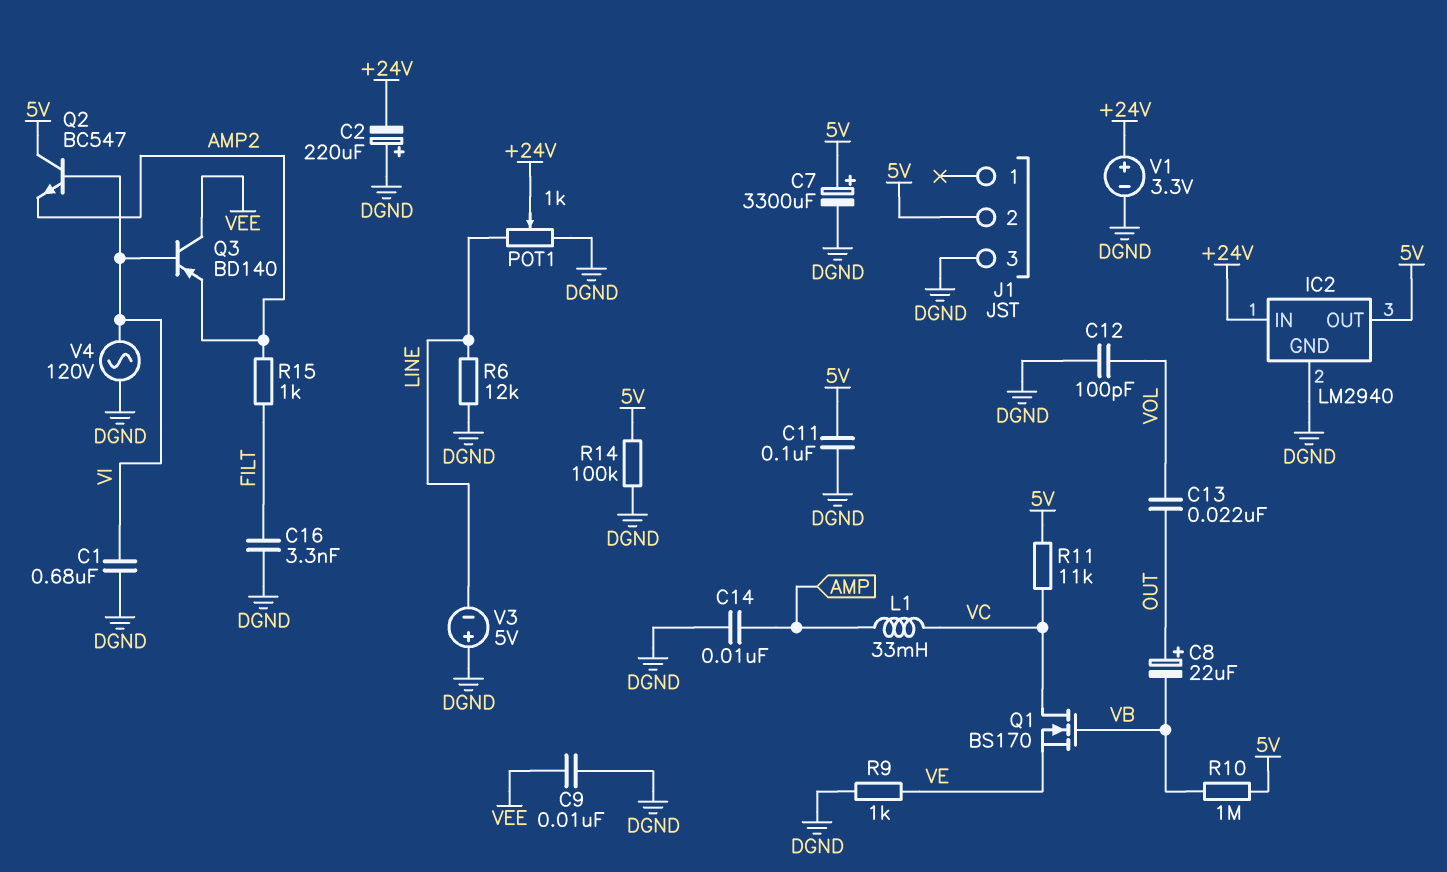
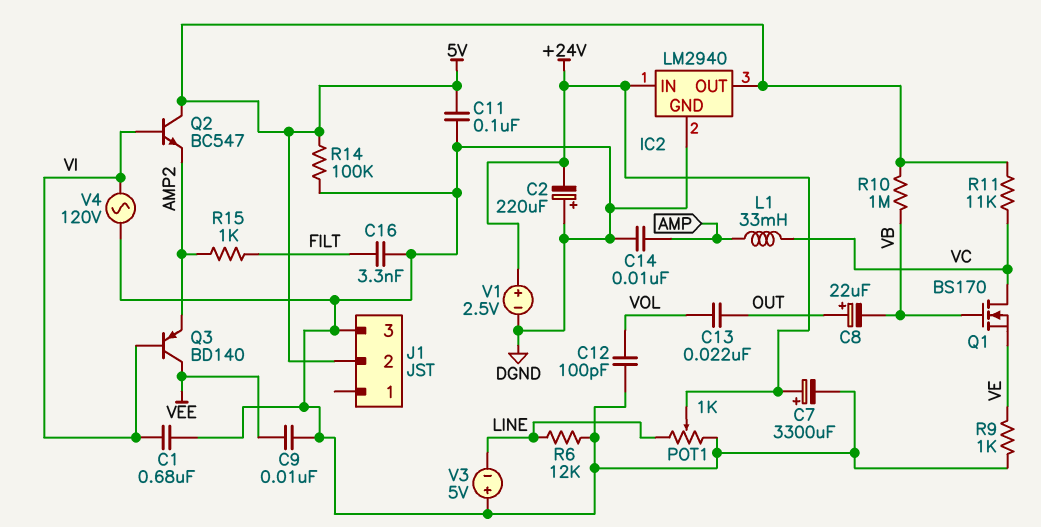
C7: 3300uF (plus 5V, minus DGND) -> 3300uF (plus +24V, minus DGND)
V1: 3.3V (plus +24V, minus DGND) -> 2.5V (plus +24V, minus DGND)

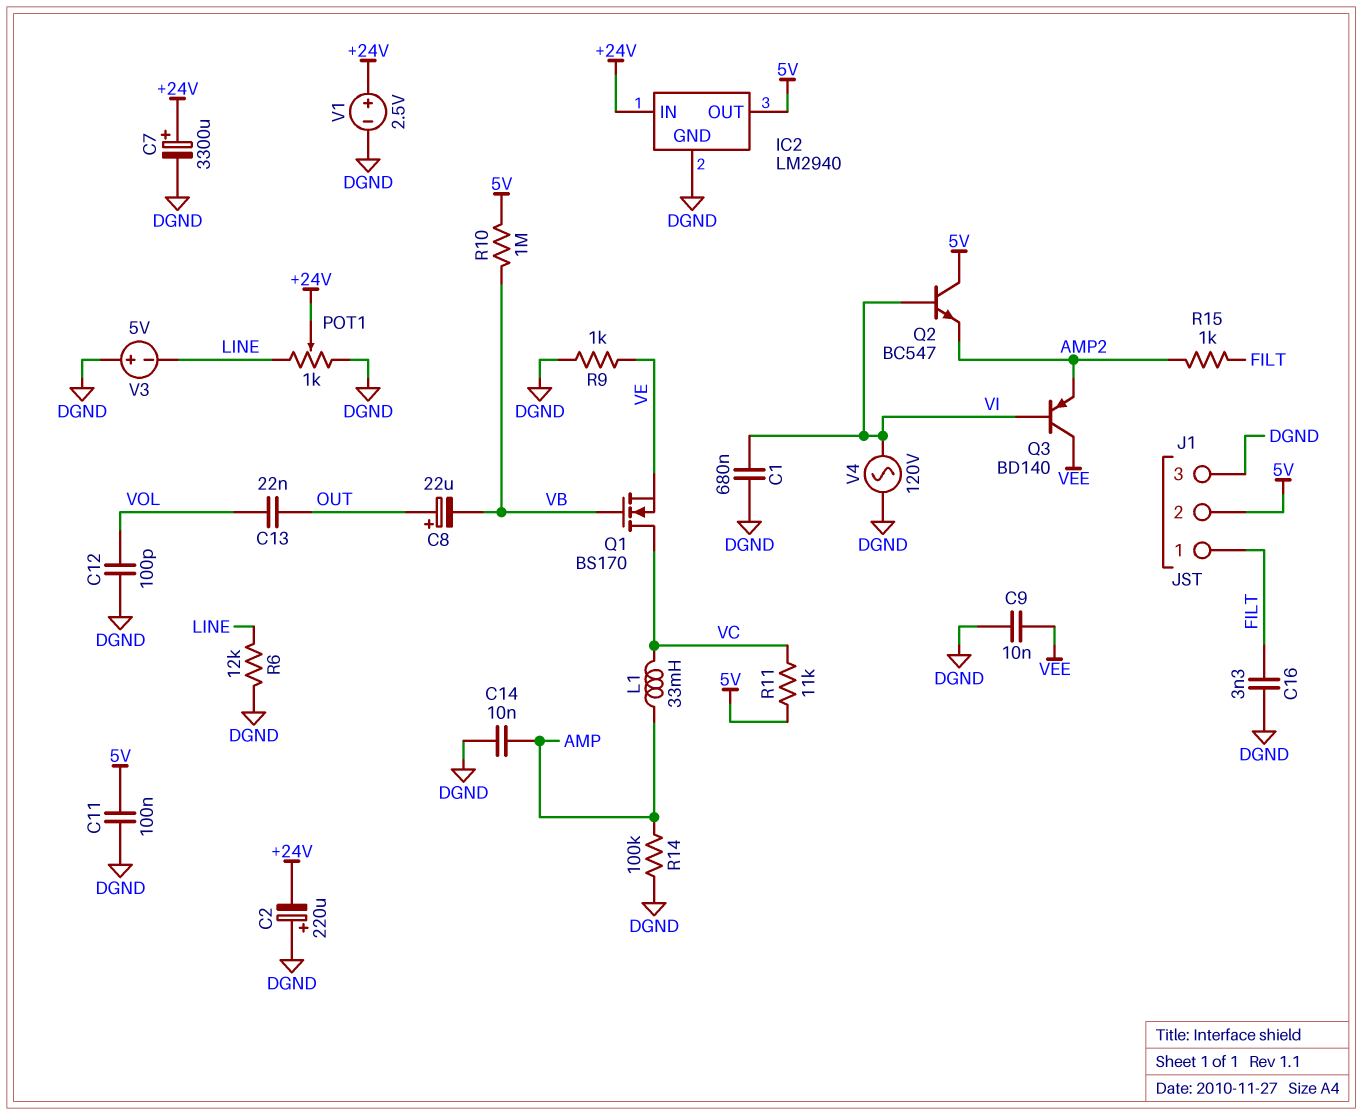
J1 pin 1: none -> FILT
R14: 100k (5V, DGND) -> 100k (AMP, DGND)

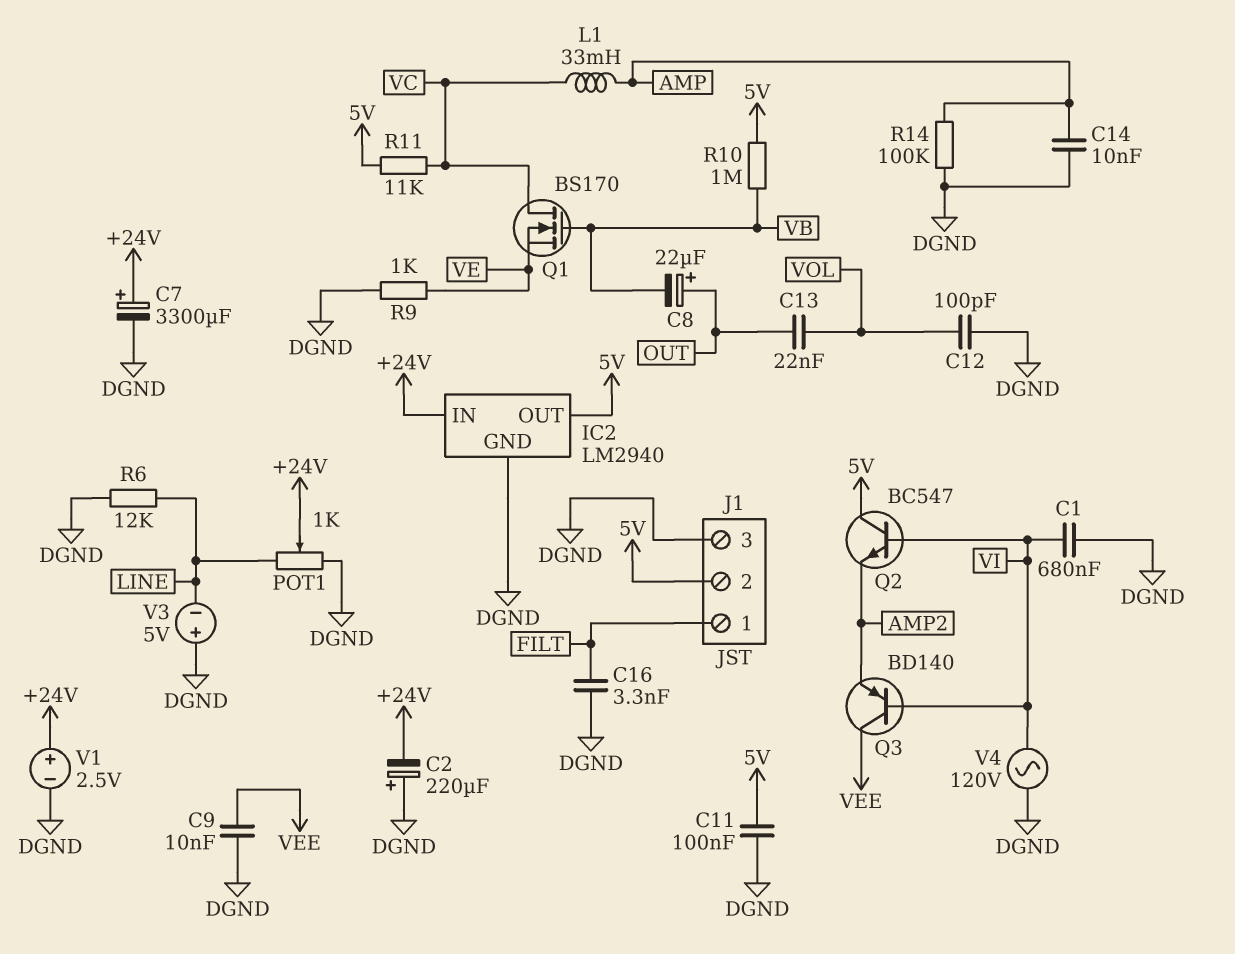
R15: 1k (AMP2, FILT) -> none

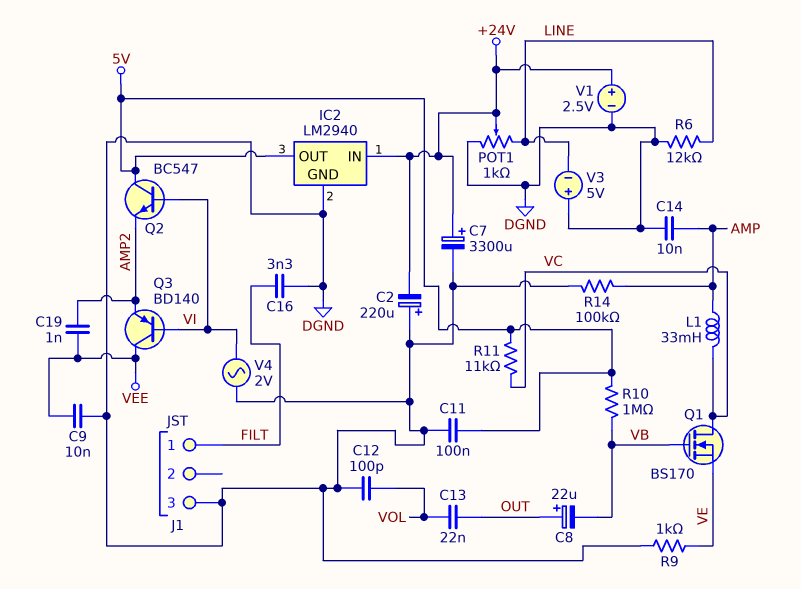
C1: 680nF (DGND, VI) -> none
C19: none -> 1nF (AMP2, VEE)
J1 pin 2: 5V -> none
V4: AC 120V (DGND, VI) -> AC 2V (DGND, VI)

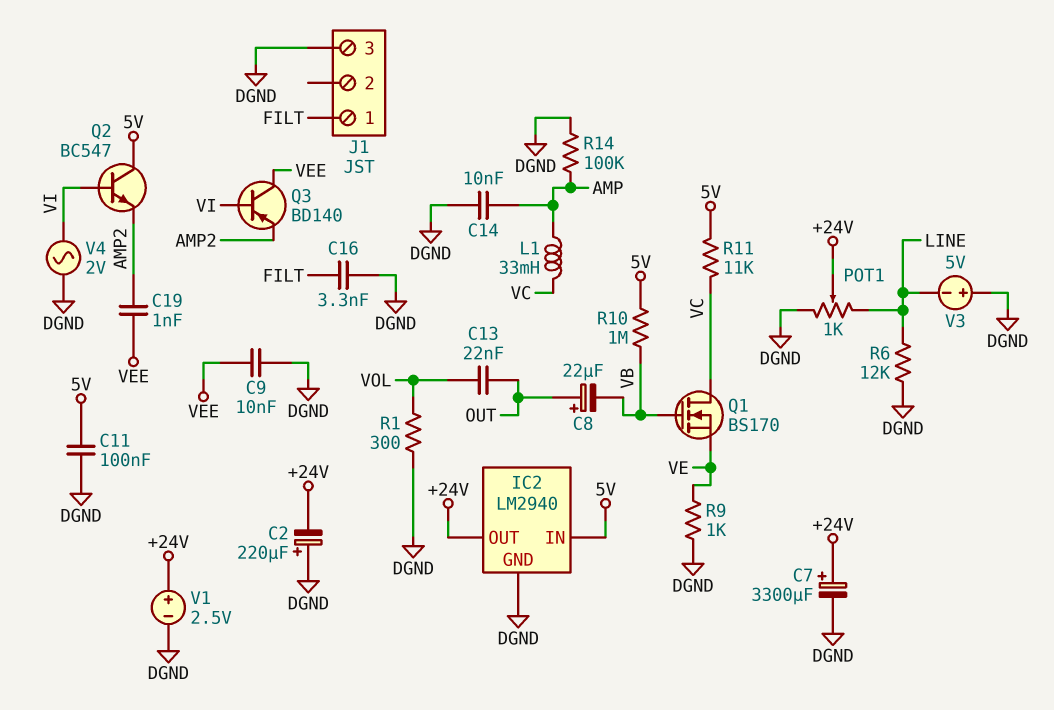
C12: 100pF (DGND, VOL) -> none
IC2 pin IN: +24V -> 5V
IC2 pin OUT: 5V -> +24V
R1: none -> 300 (DGND, VOL)

